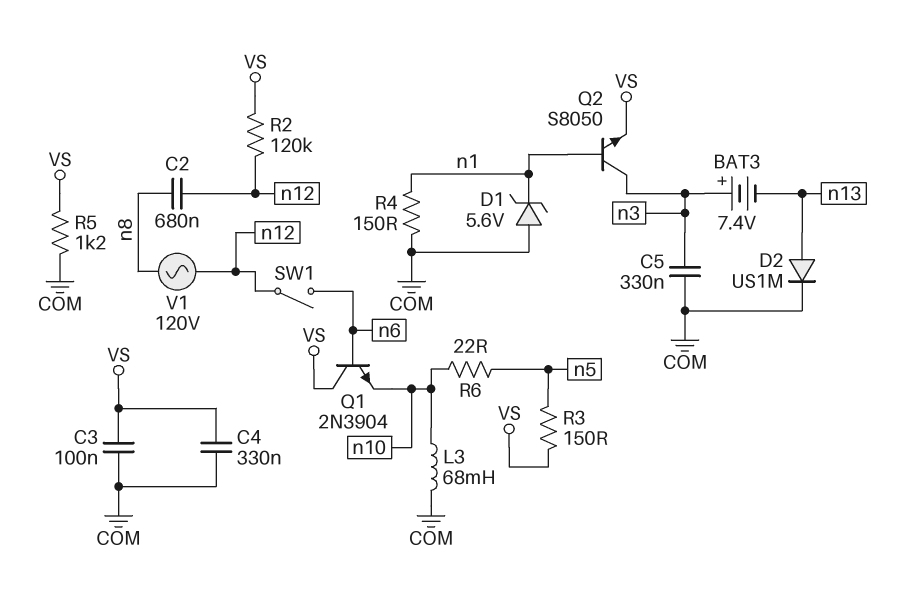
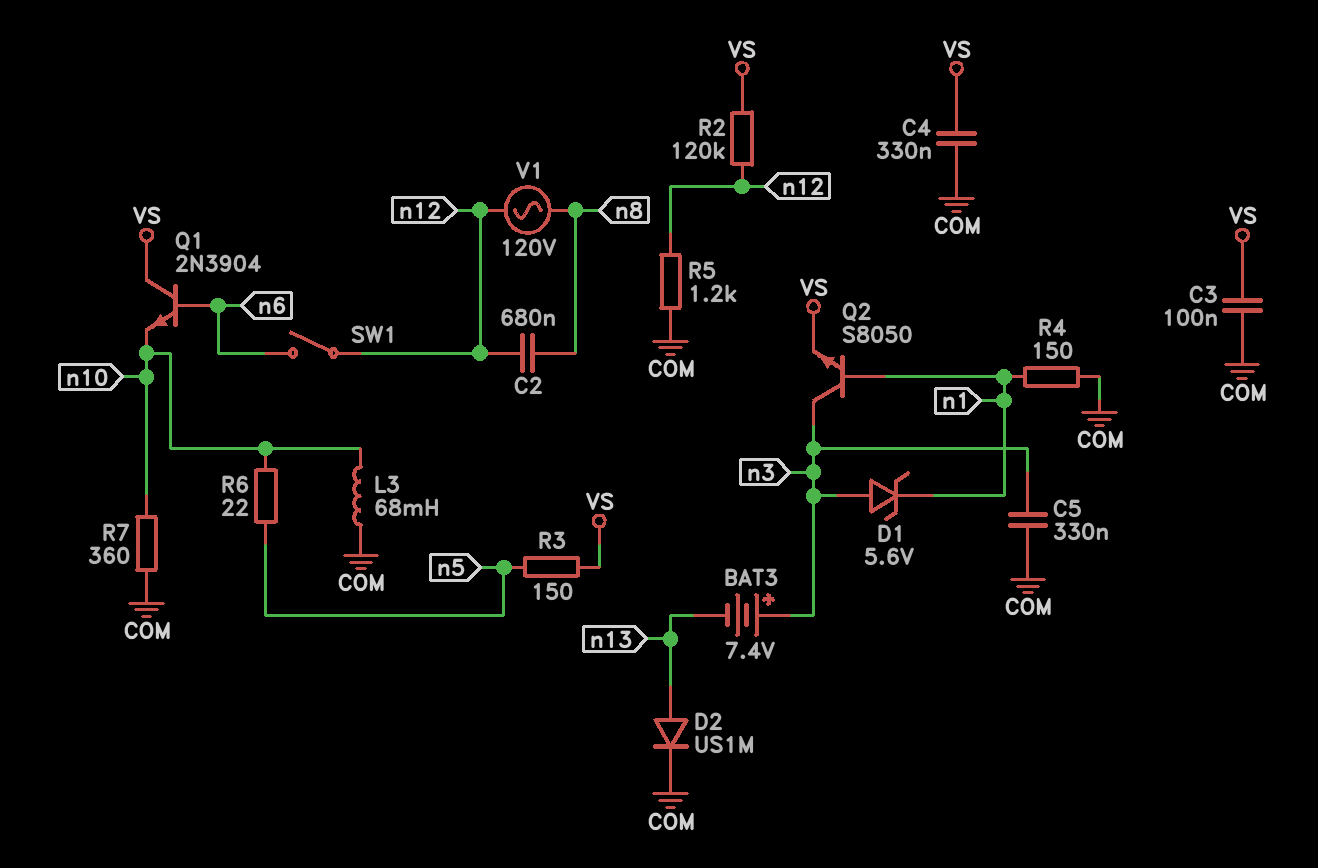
D1: zener 5.6V (A COM, K n1) -> zener 5.6V (A n3, K n1)
R5: 1.2k (COM, VS) -> 1.2k (COM, n12)
R7: none -> 360 (COM, n10)

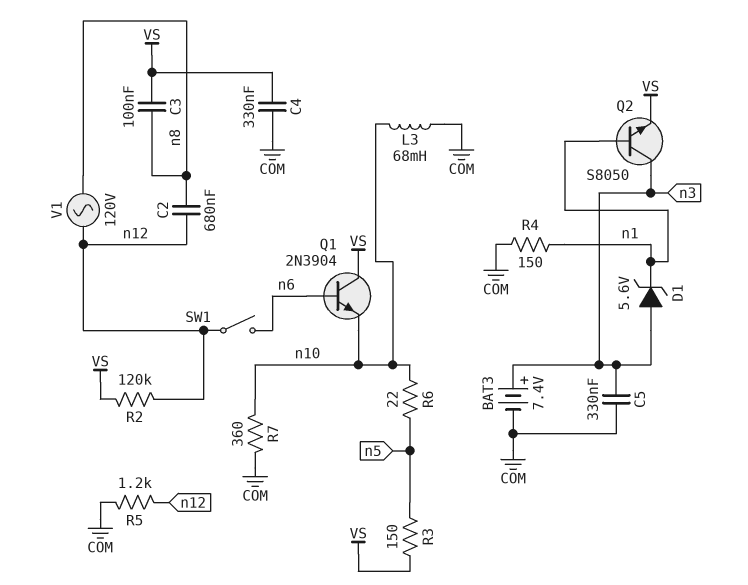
BAT3: 7.4V (plus n3, minus n13) -> 7.4V (plus n3, minus COM)
C3: 100nF (COM, VS) -> 100nF (VS, n8)
D2: diode US1M (A n13, K COM) -> none

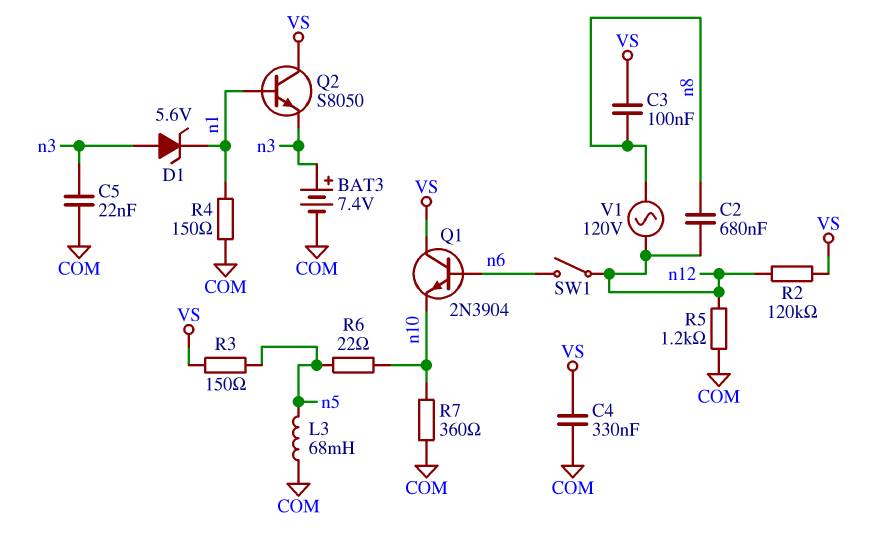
C5: 330nF (COM, n3) -> 22nF (COM, n3)
L3: 68mH (COM, n10) -> 68mH (COM, n5)
Q2: NPN S8050 (B n1, C n3, E VS) -> NPN S8050 (B n1, C VS, E n3)

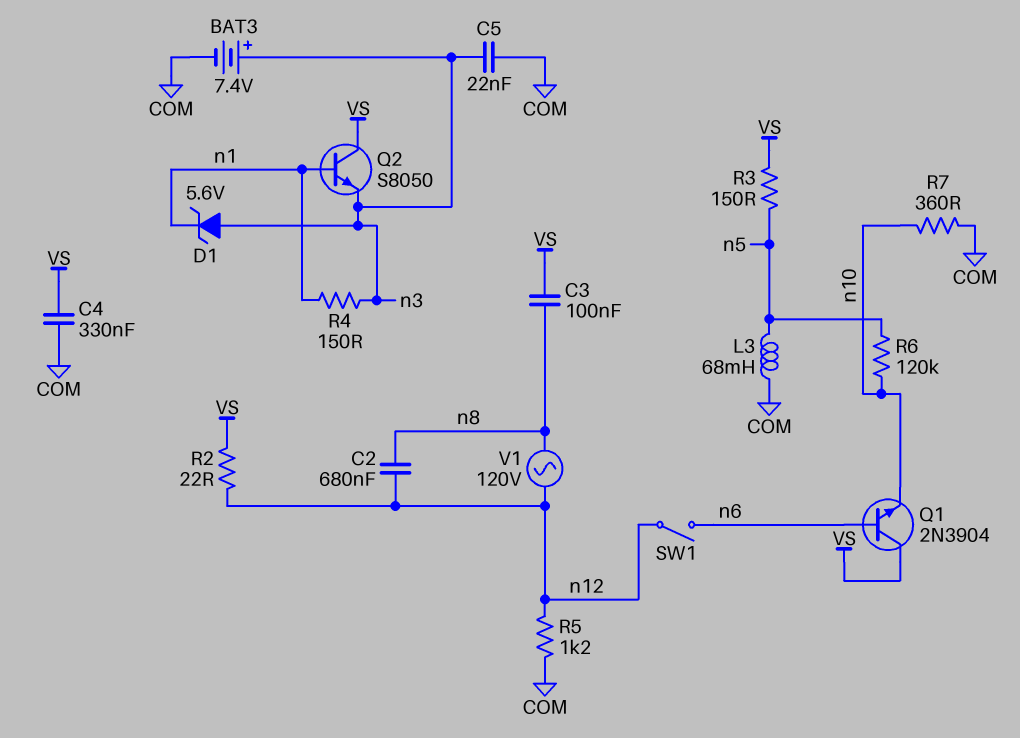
R2: 120k (VS, n12) -> 22 (VS, n12)
R4: 150 (COM, n1) -> 150 (n1, n3)
R6: 22 (n5, n10) -> 120k (n5, n10)

